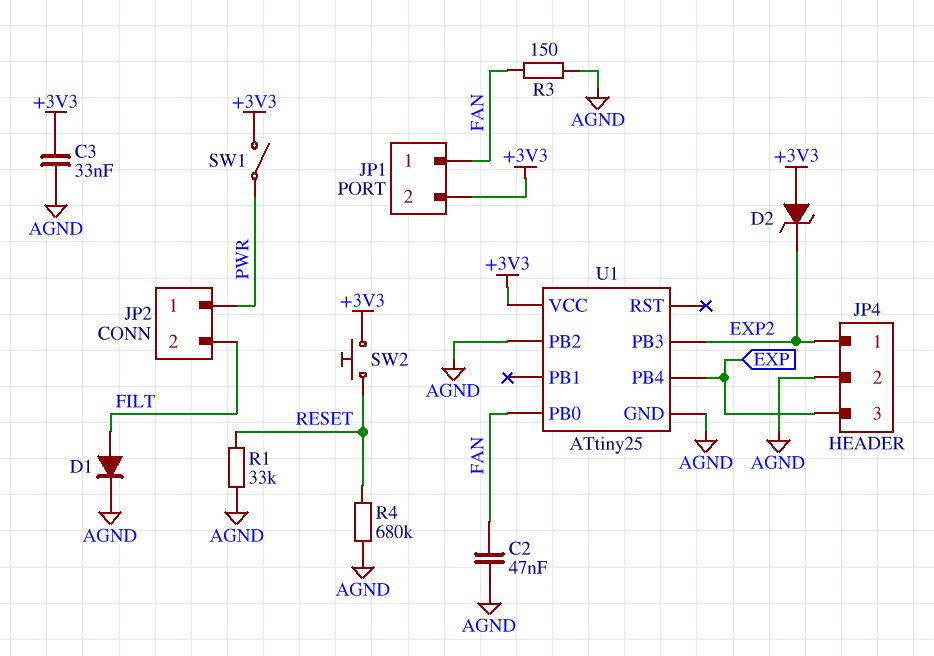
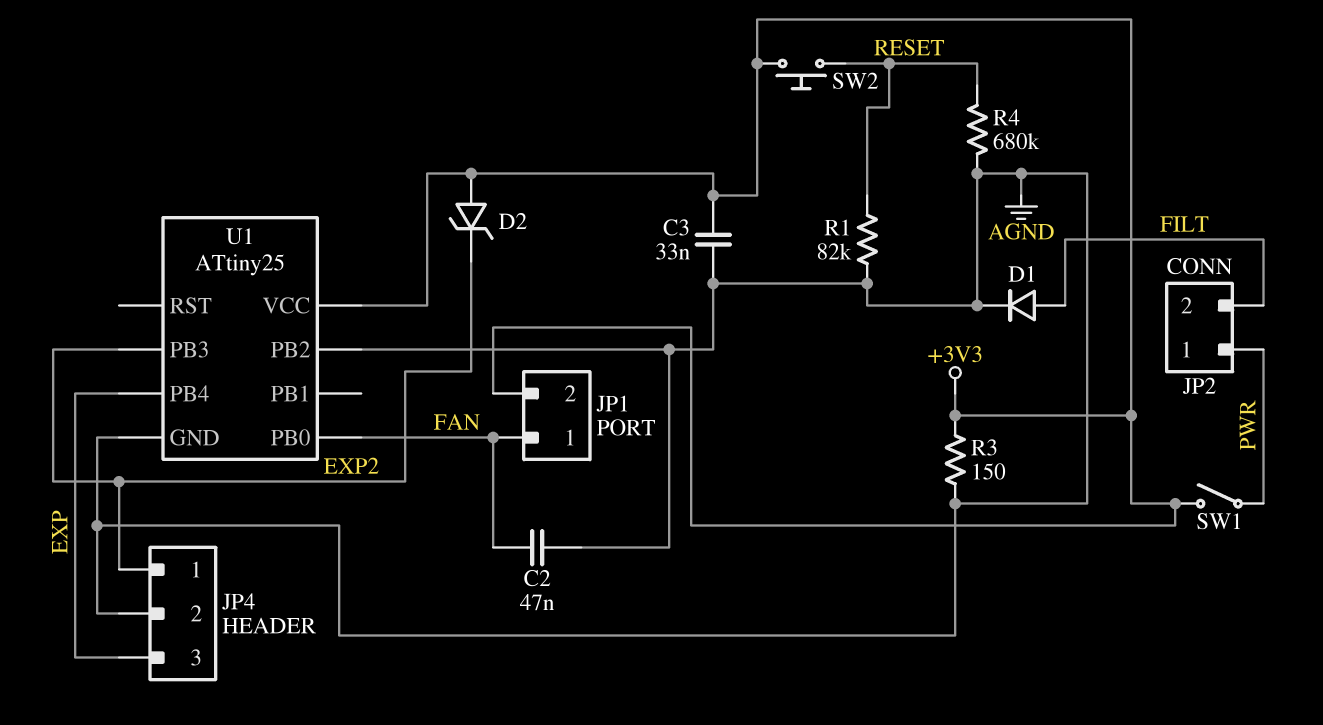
R1: 33k (AGND, RESET) -> 82k (AGND, RESET)
R3: 150 (AGND, FAN) -> 150 (+3V3, AGND)

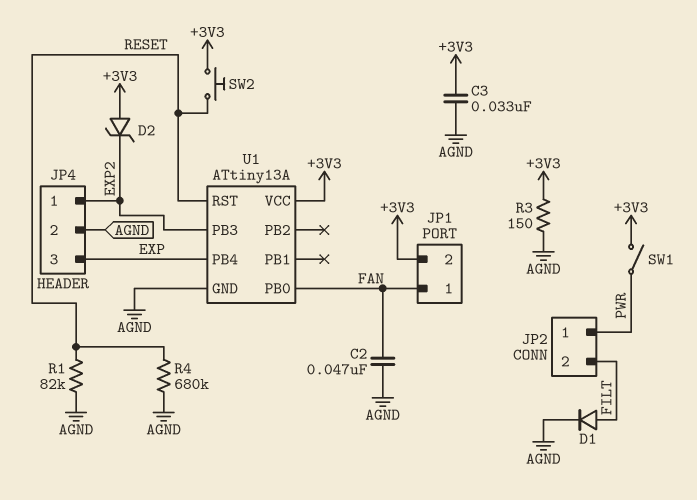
U1: ATtiny25 -> ATtiny13A
U1 pin PB2: AGND -> none
U1 pin RST: none -> RESET

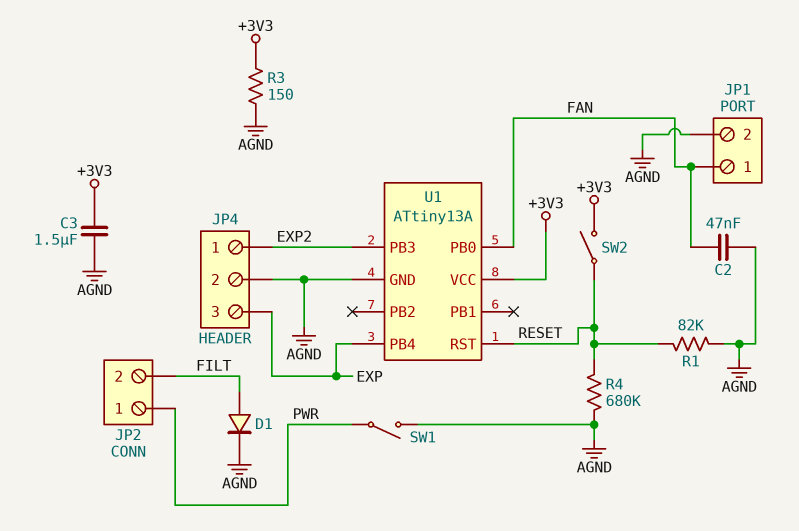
C3: 33nF (+3V3, AGND) -> 1.5uF (+3V3, AGND)
D2: zener (A +3V3, K EXP2) -> none
JP1 pin 2: +3V3 -> AGND
SW1: switch (+3V3, PWR) -> switch (AGND, PWR)
SW2: button (+3V3, RESET) -> switch (+3V3, RESET)

